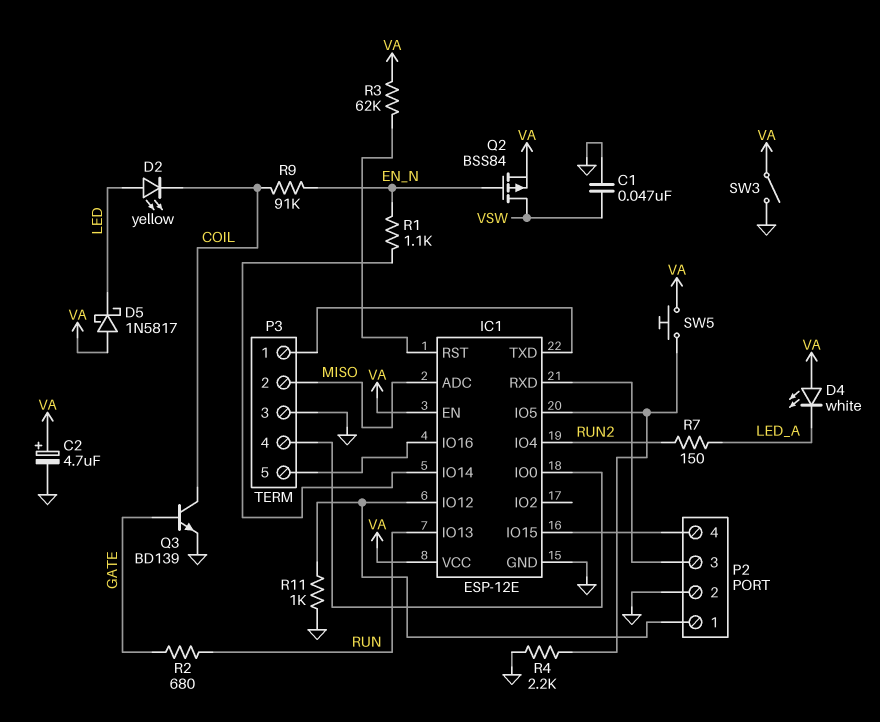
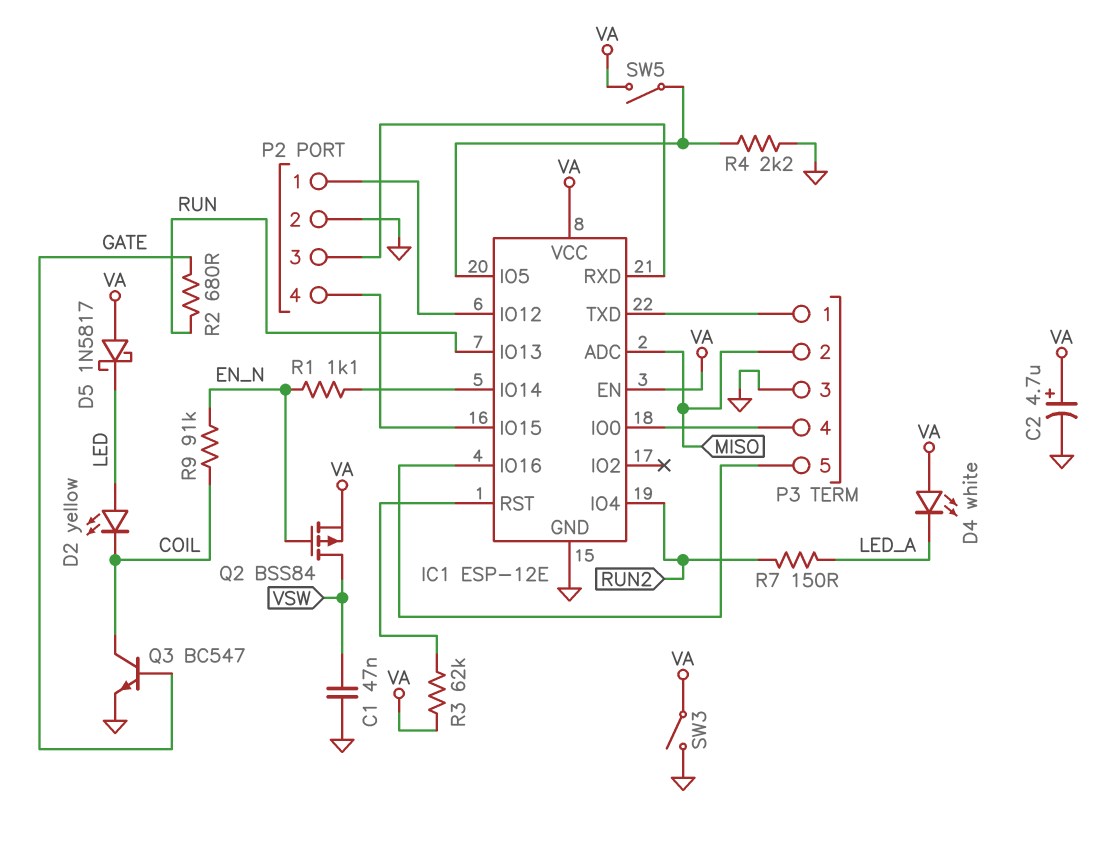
Q3: NPN BD139 (B GATE, C COIL, E GND) -> NPN BC547 (B GATE, C COIL, E GND)
R11: 1k (GND, IC1/IO12) -> none
SW5: button (IC1/IO5, VA) -> switch (IC1/IO5, VA)

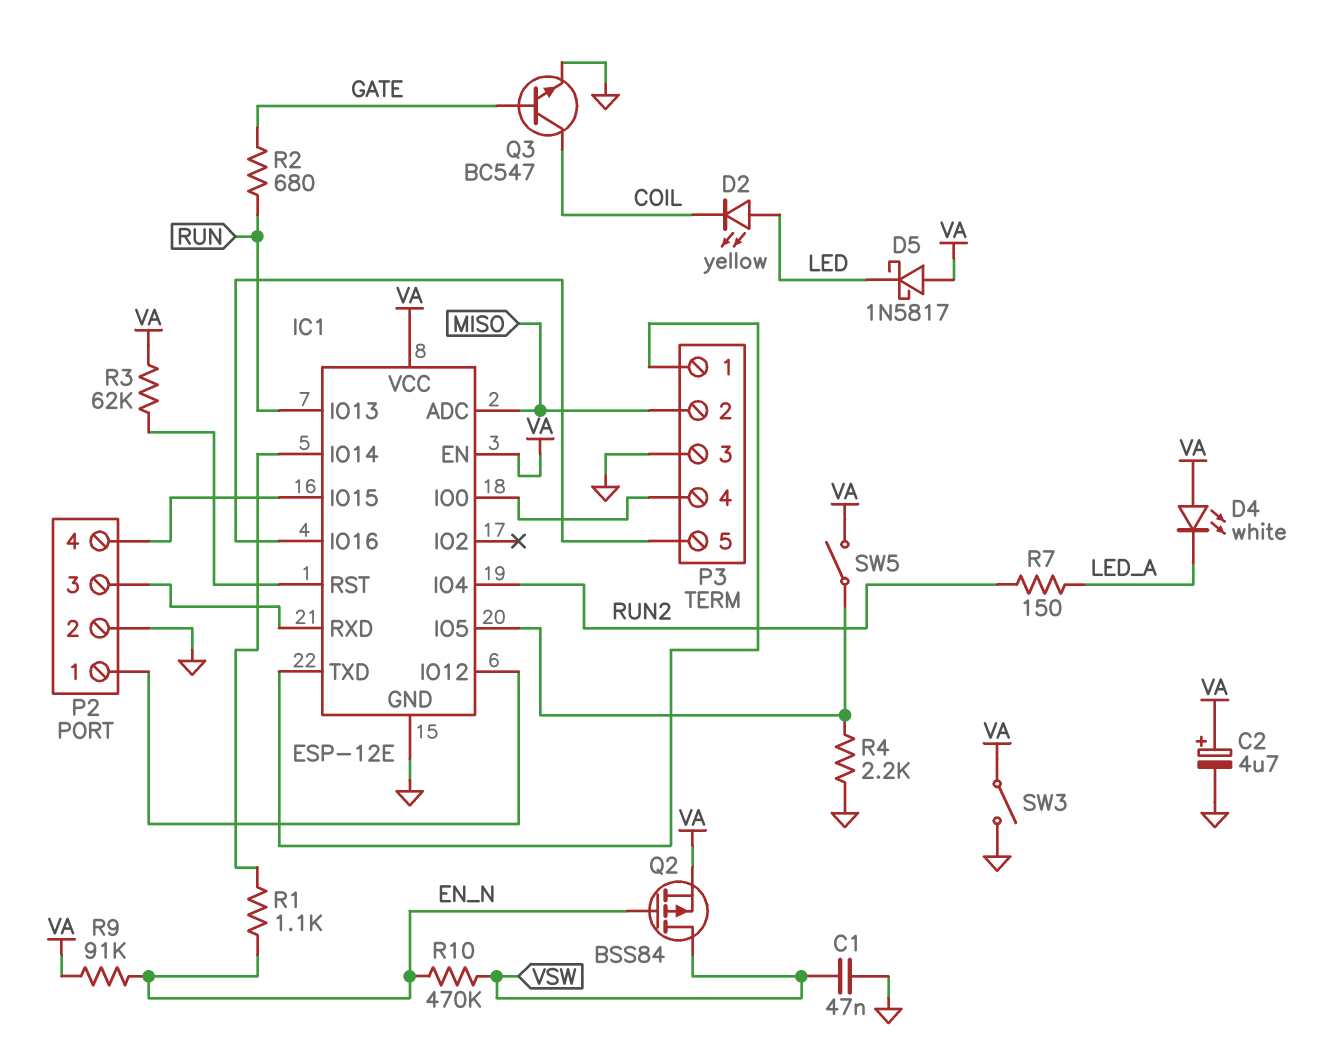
R9: 91k (COIL, EN_N) -> 91k (EN_N, VA)
R10: none -> 470k (EN_N, VSW)

